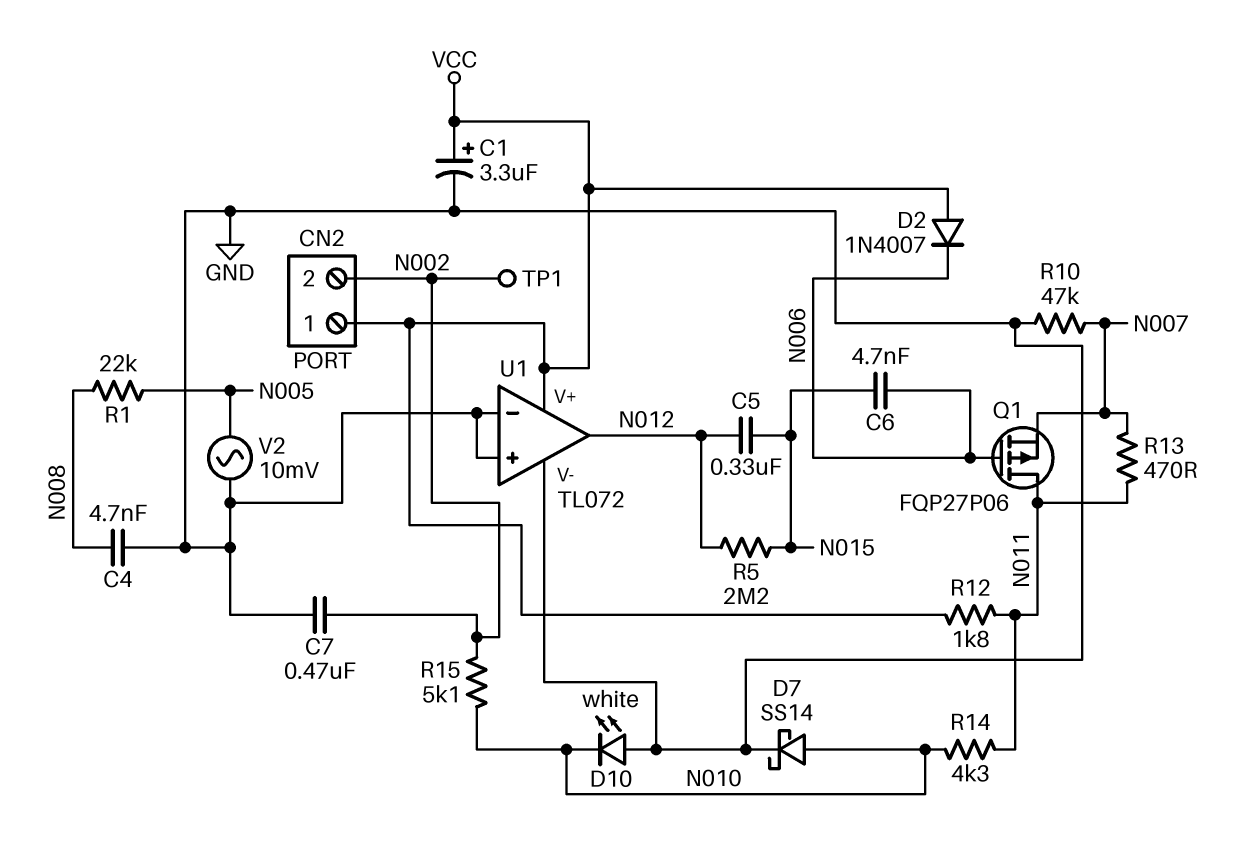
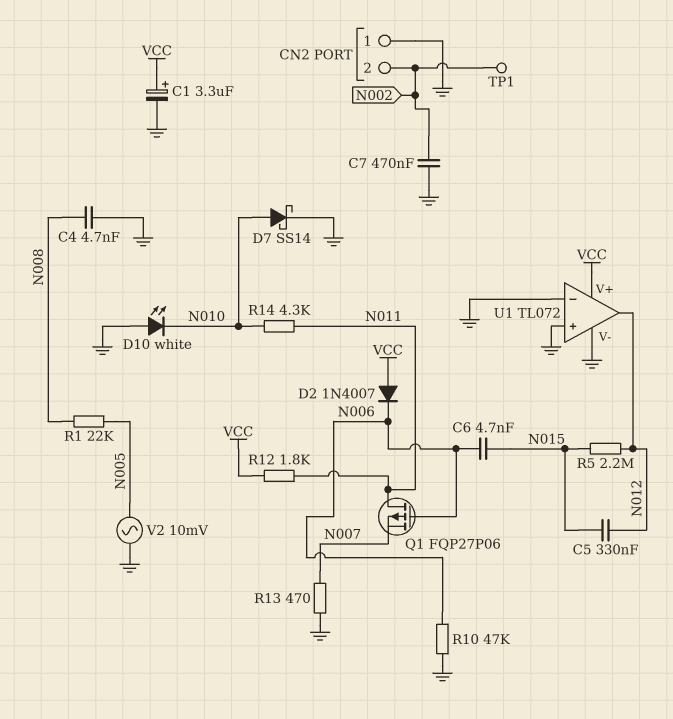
CN2 pin 1: VCC -> GND
R10: 47k (GND, N007) -> 47k (GND, N006)
R13: 470 (N007, N011) -> 470 (GND, N007)
R15: 5.1k (N002, N010) -> none

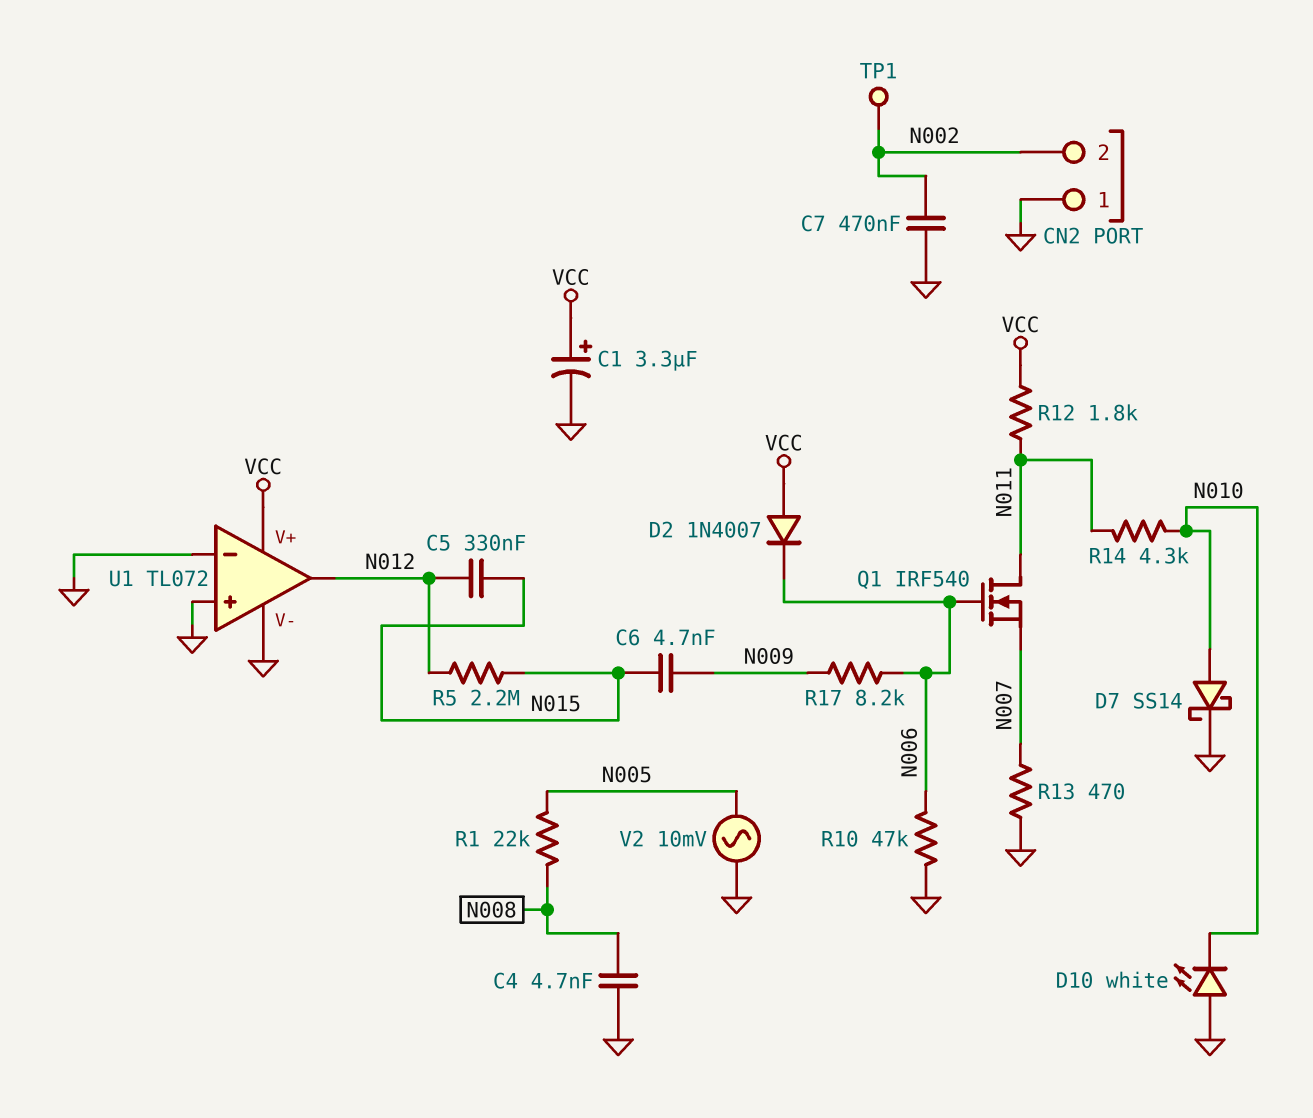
C6: 4.7nF (N006, N015) -> 4.7nF (N009, N015)
Q1: PMOS FQP27P06 (G N006, D N011, S N007) -> NMOS IRF540 (G N006, D N011, S N007)
R17: none -> 8.2k (N006, N009)

